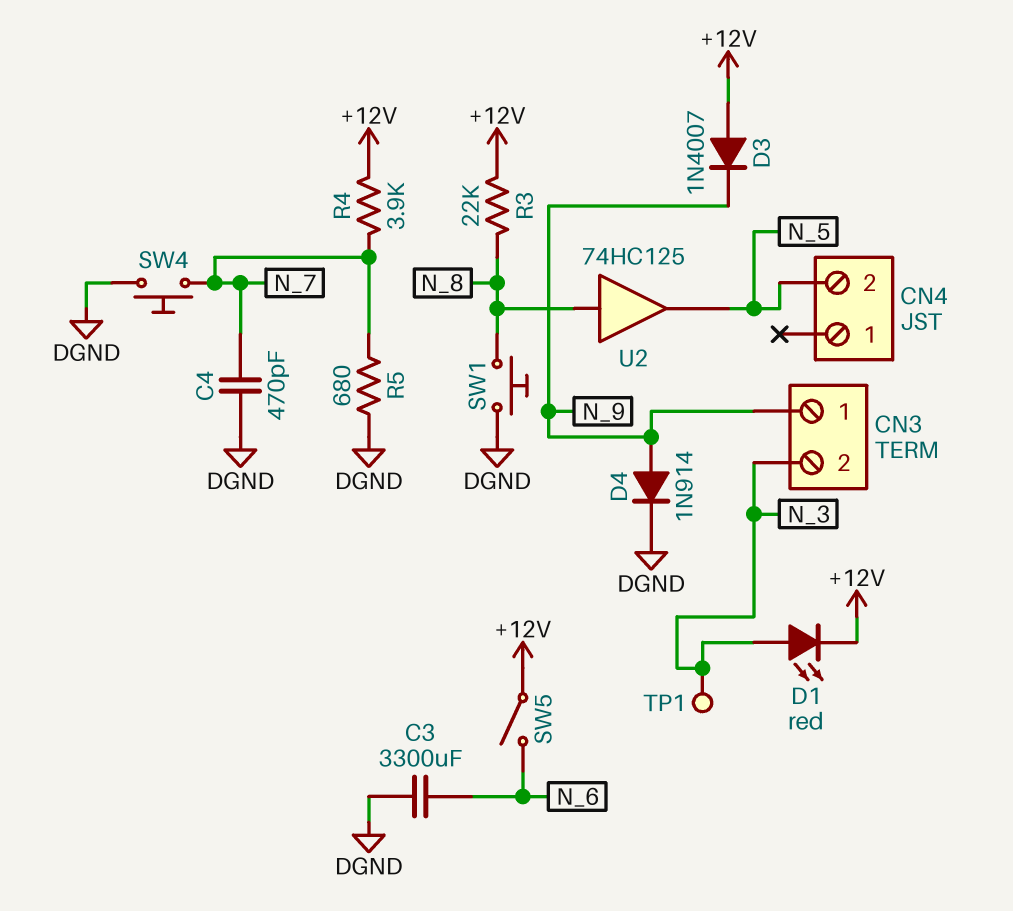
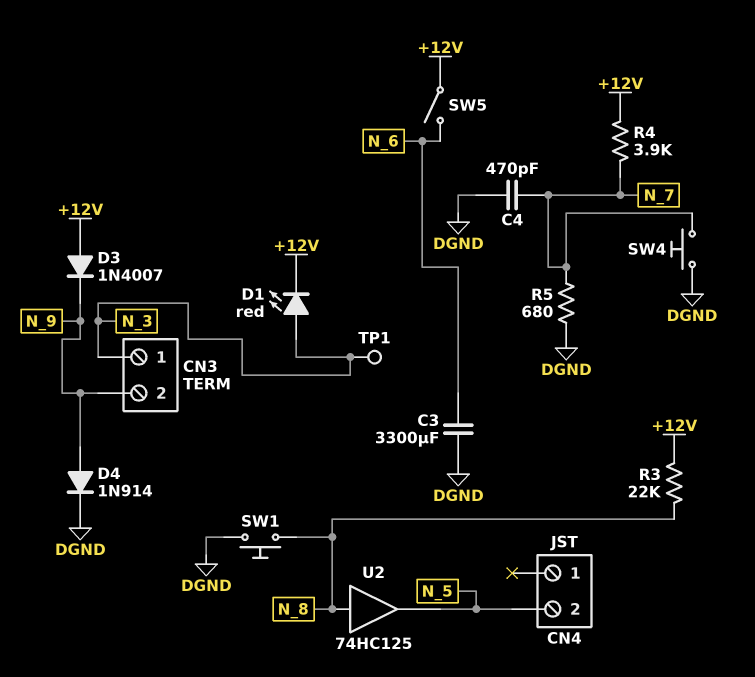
CN3 pin 1: N_9 -> N_3
CN3 pin 2: N_3 -> N_9

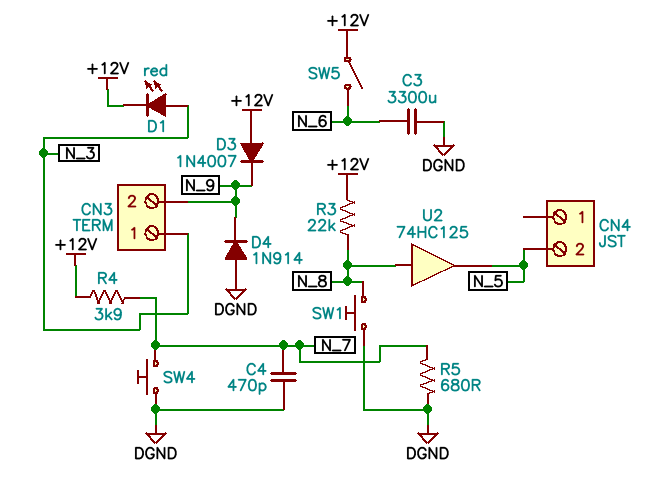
D4: diode 1N914 (A N_9, K DGND) -> diode 1N914 (A DGND, K N_9)
TP1: test point (N_3) -> none

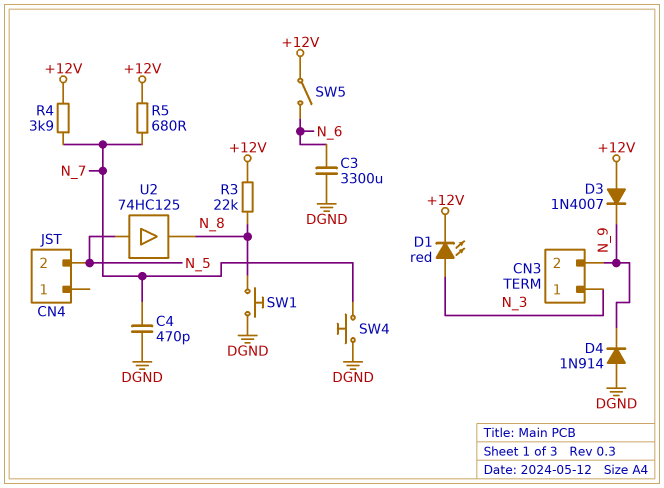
R5: 680 (DGND, N_7) -> 680 (+12V, N_7)
U2: buffer 74HC125 (in N_8, out N_5) -> buffer 74HC125 (in N_5, out N_8)

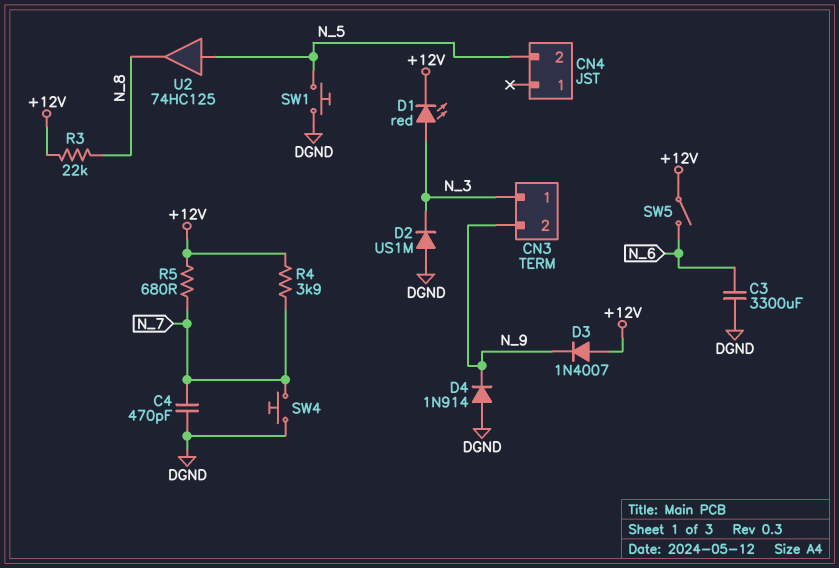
D2: none -> diode US1M (A DGND, K N_3)
SW1: button (DGND, N_8) -> button (DGND, N_5)

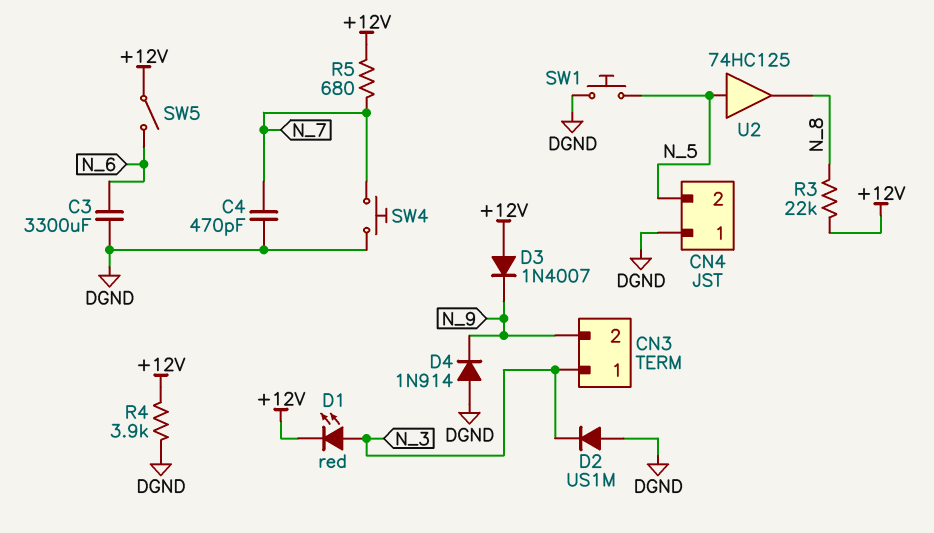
CN4 pin 1: none -> DGND
R4: 3.9k (+12V, N_7) -> 3.9k (+12V, DGND)

